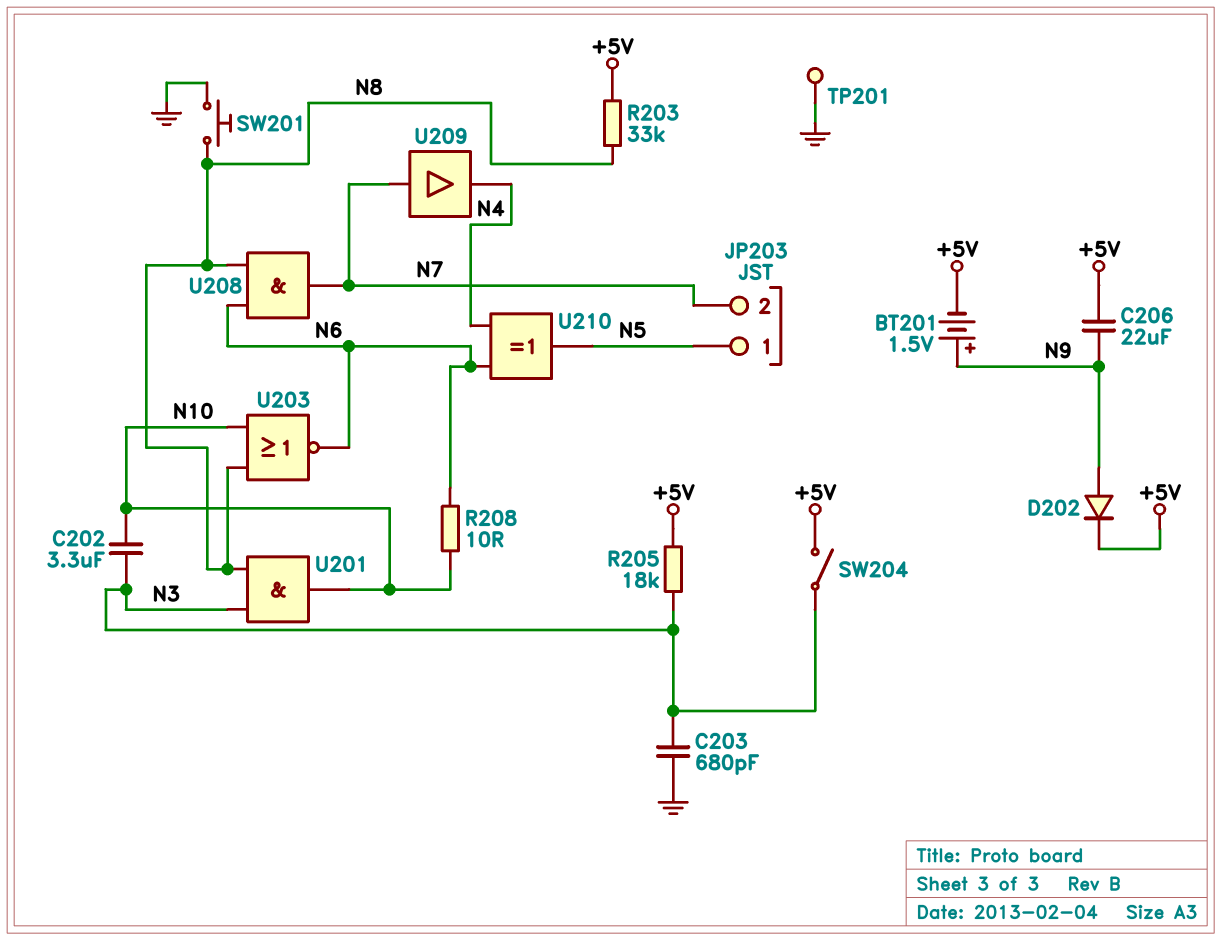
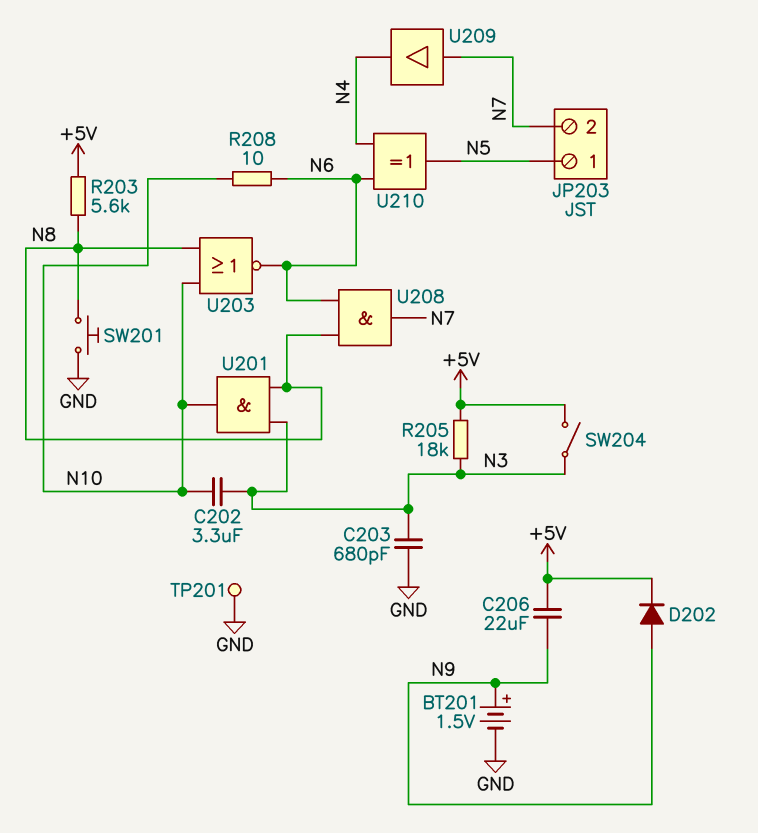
BT201: 1.5V (plus N9, minus +5V) -> 1.5V (plus N9, minus GND)
R203: 33k (+5V, N8) -> 5.6k (+5V, N8)

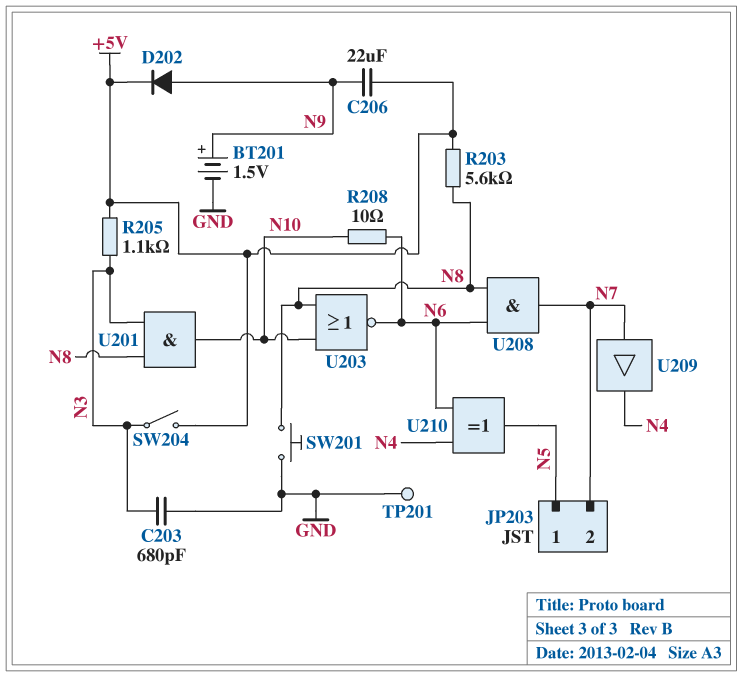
C202: 3.3uF (N3, N10) -> none
R205: 18k (+5V, N3) -> 1.1k (+5V, N3)

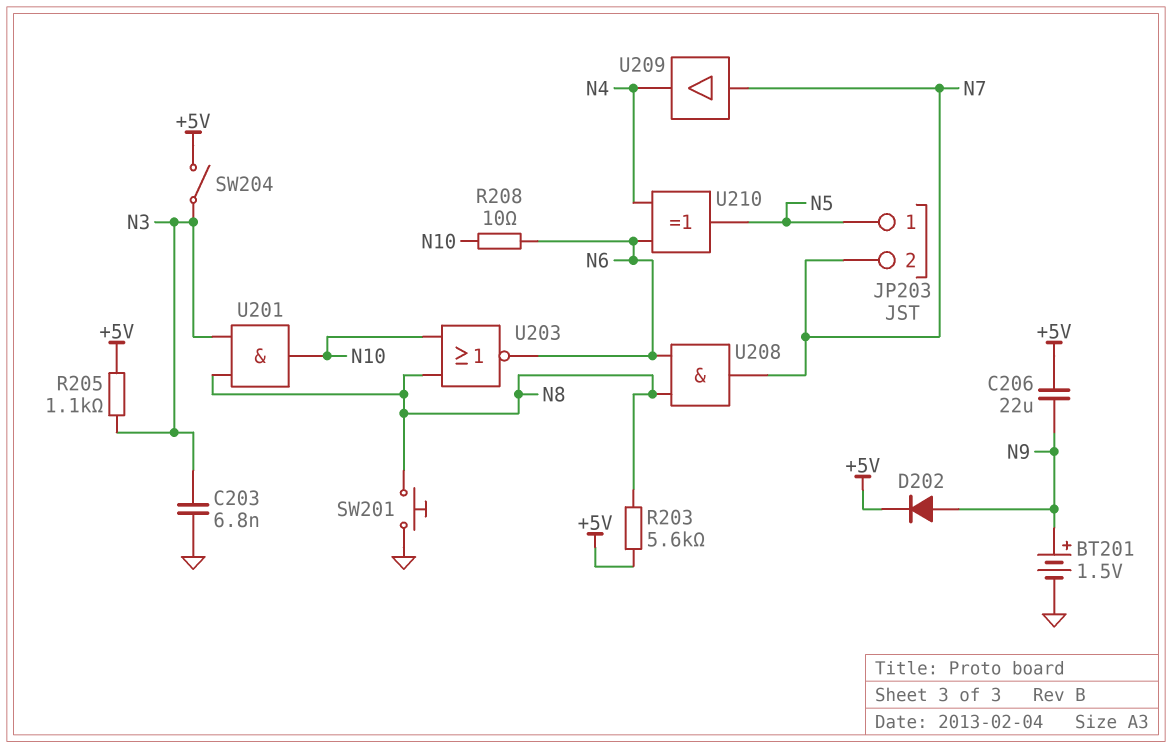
C203: 680pF (GND, N3) -> 6.8nF (GND, N3)
TP201: test point (GND) -> none

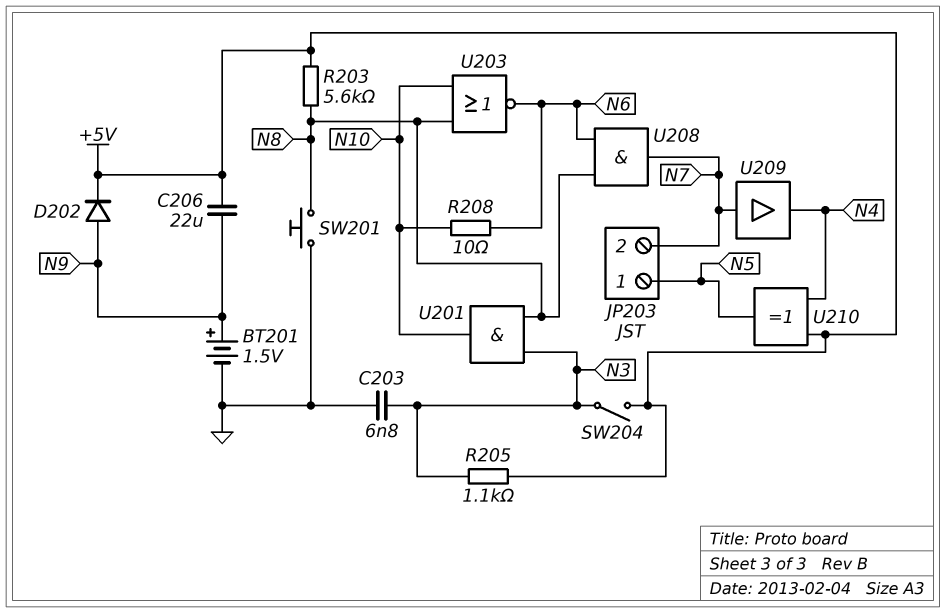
U210: XOR (in N4, in N6, out N5) -> XOR (in +5V, in N4, out N5)

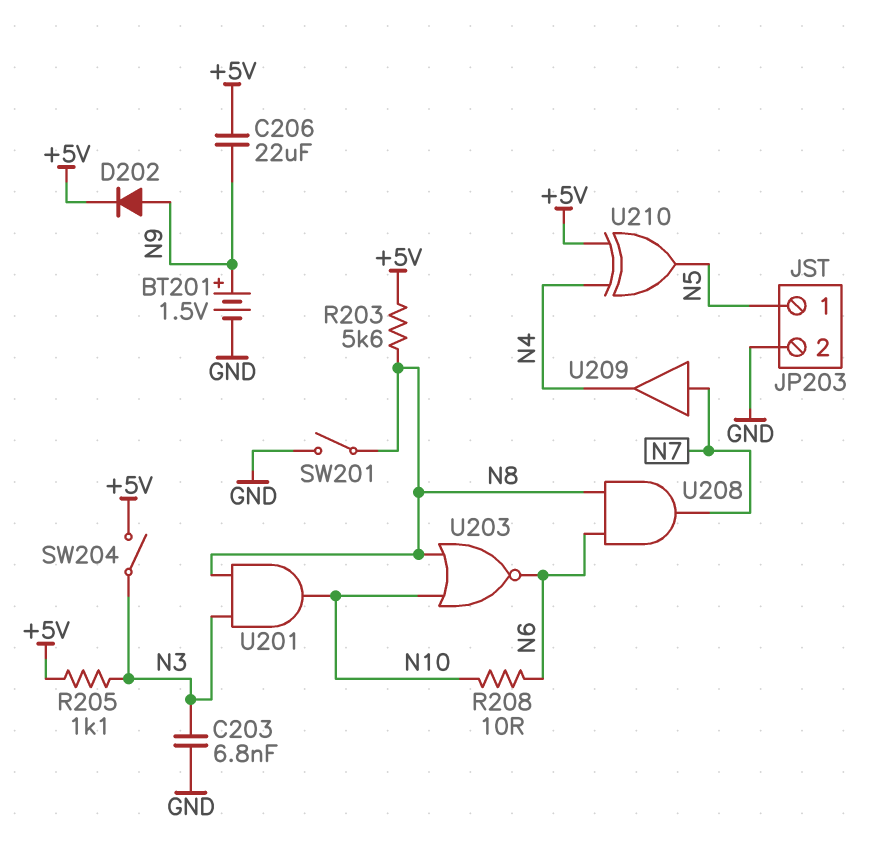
JP203 pin 2: N7 -> GND
SW201: button (GND, N8) -> switch (GND, N8)

